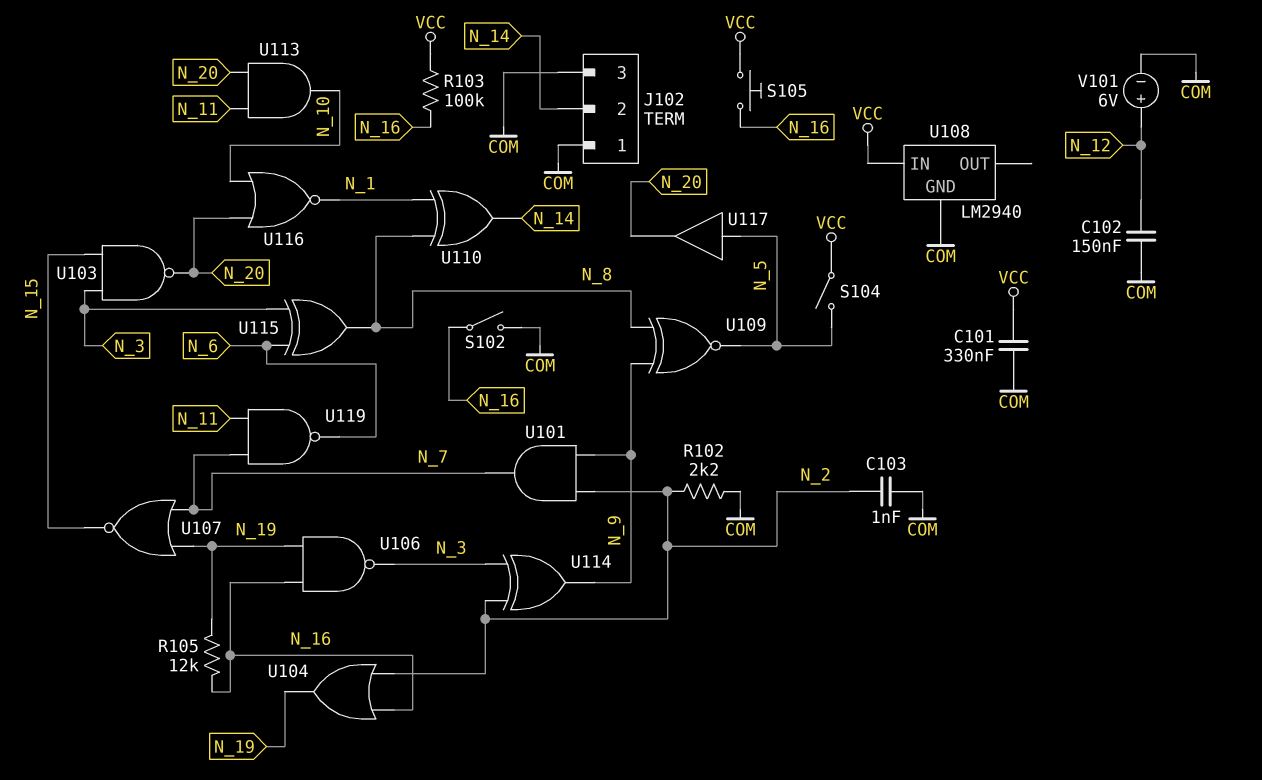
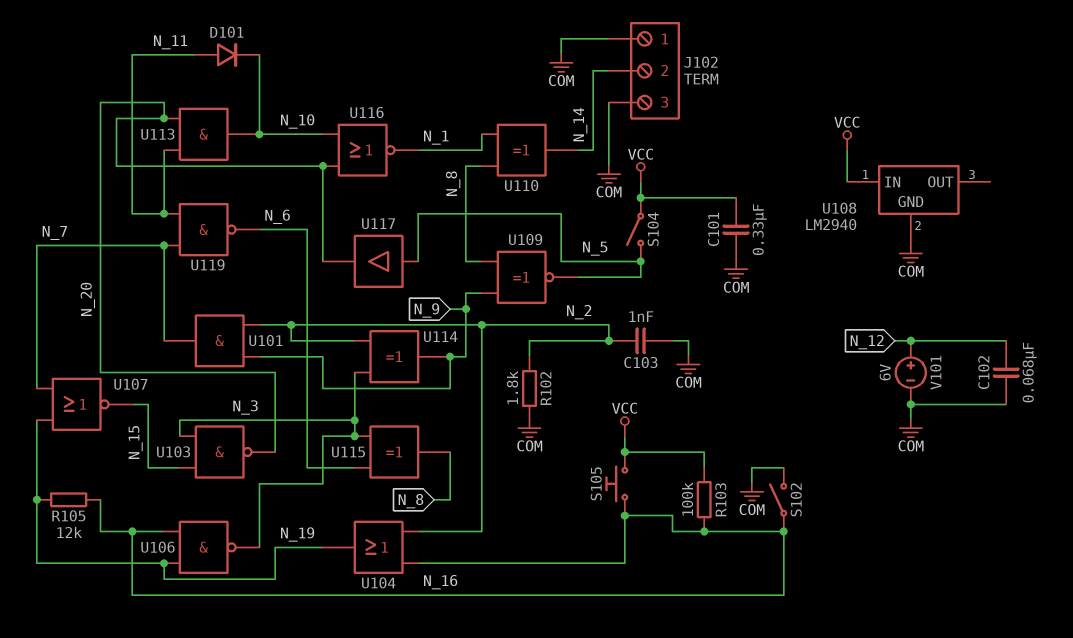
C102: 150nF (COM, N_12) -> 68nF (COM, N_12)
D101: none -> diode (A N_11, K N_10)
R102: 2.2k (COM, N_2) -> 1.8k (COM, N_2)

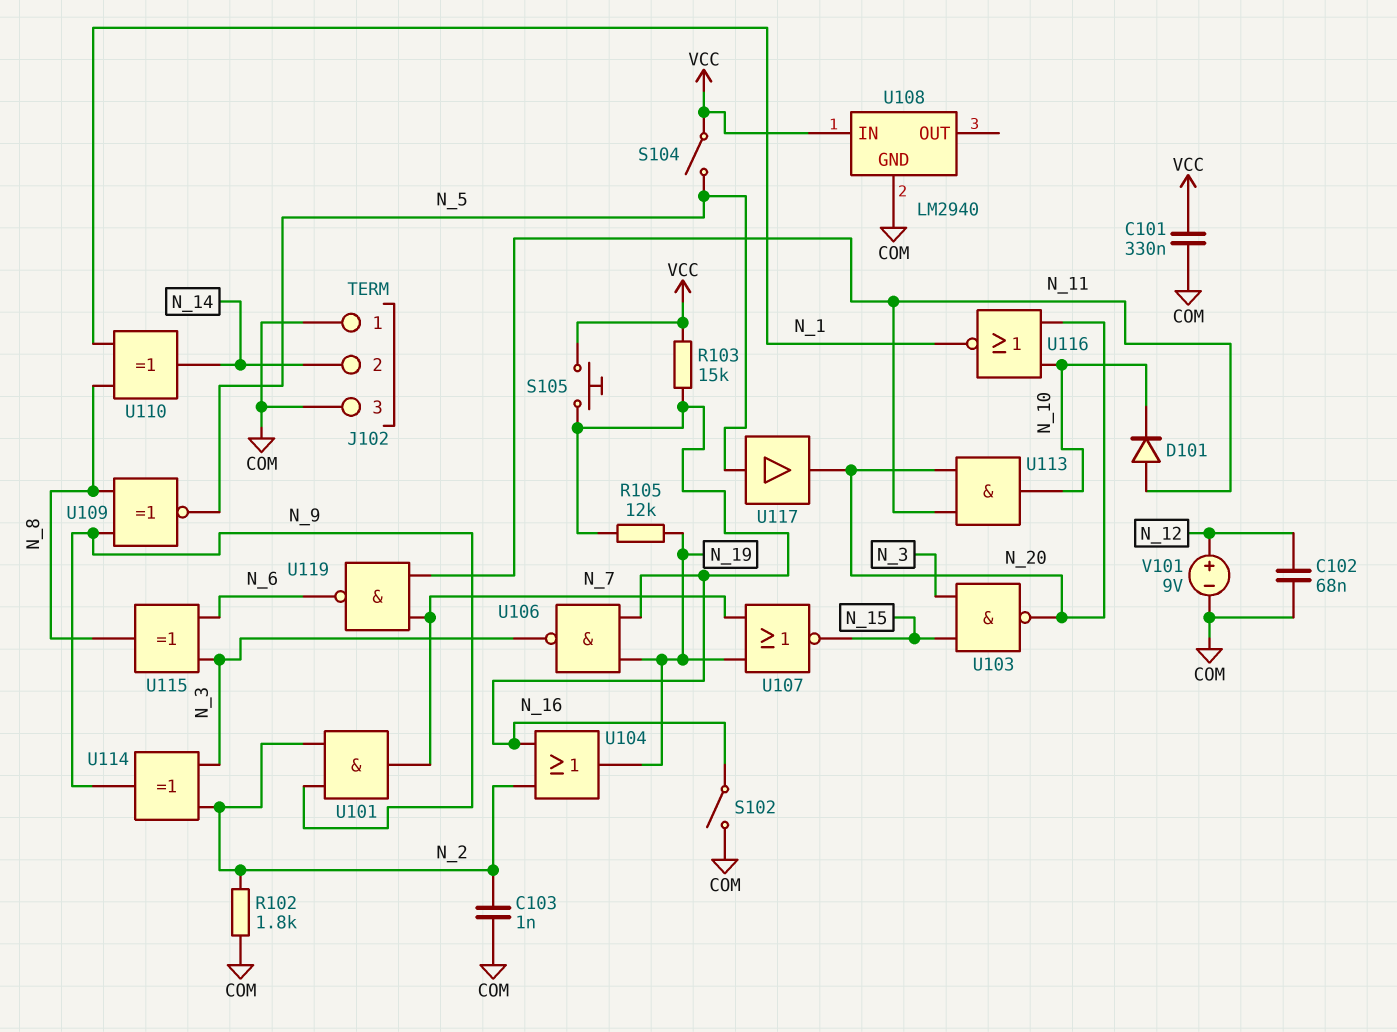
R103: 100k (N_16, VCC) -> 15k (N_16, VCC)
V101: 6V (plus N_12, minus COM) -> 9V (plus N_12, minus COM)

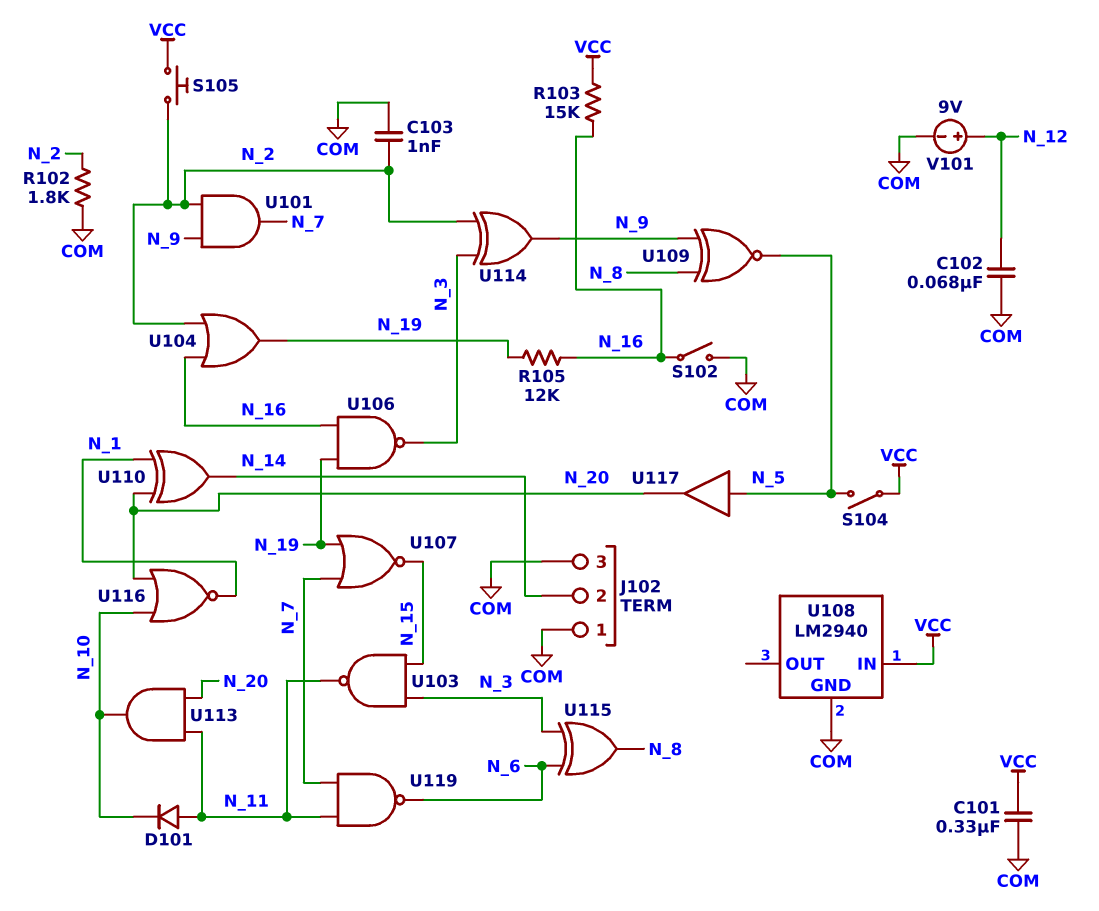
S105: button (N_16, VCC) -> button (N_2, VCC)
U103: NAND (in N_3, in N_15, out N_20) -> NAND (in N_3, in N_15, out N_11)
U110: XOR (in N_1, in N_8, out N_14) -> XOR (in N_1, in N_20, out N_14)

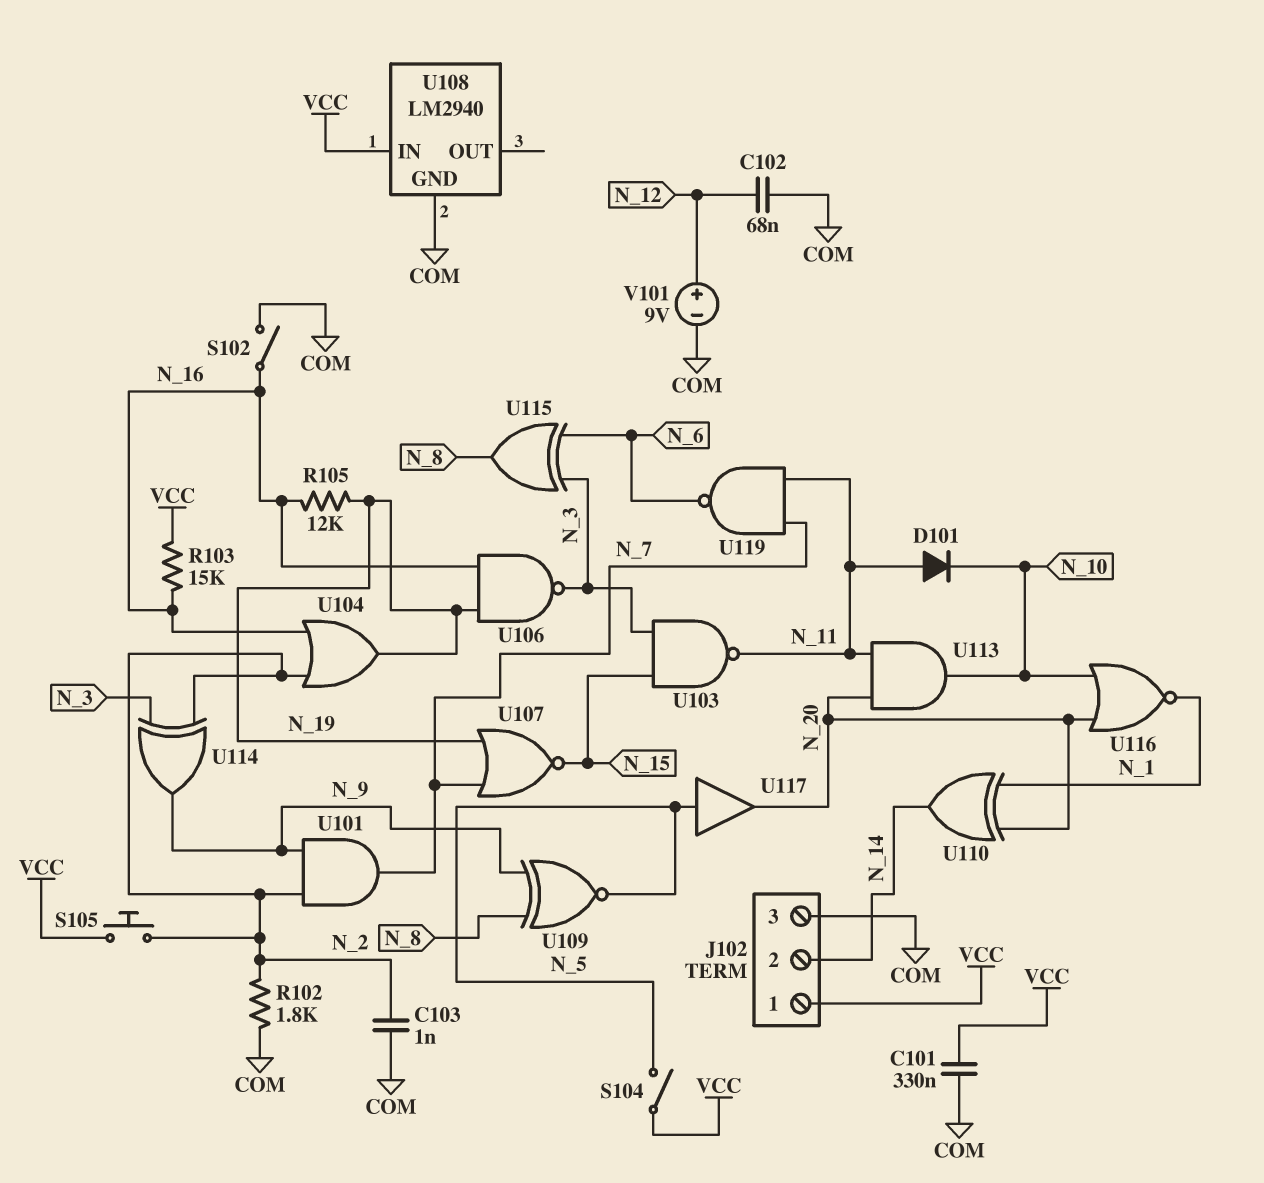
J102 pin 1: COM -> VCC

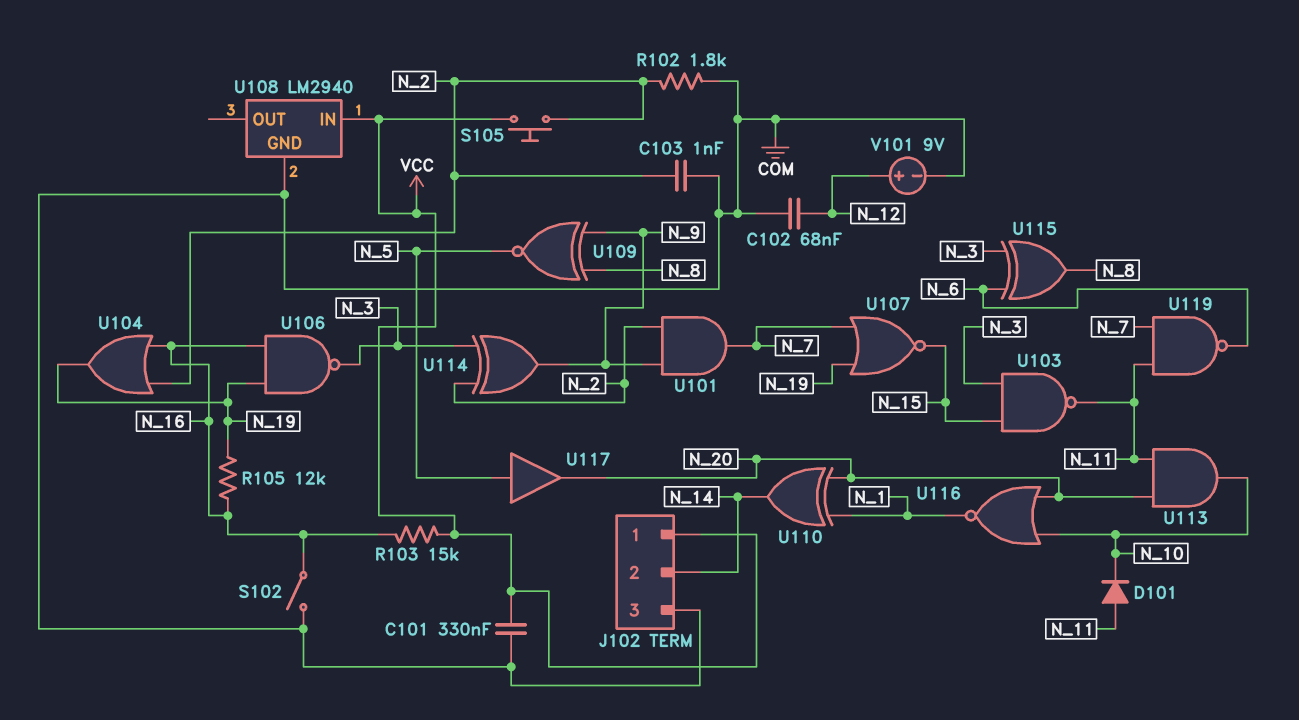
S104: switch (N_5, VCC) -> none

